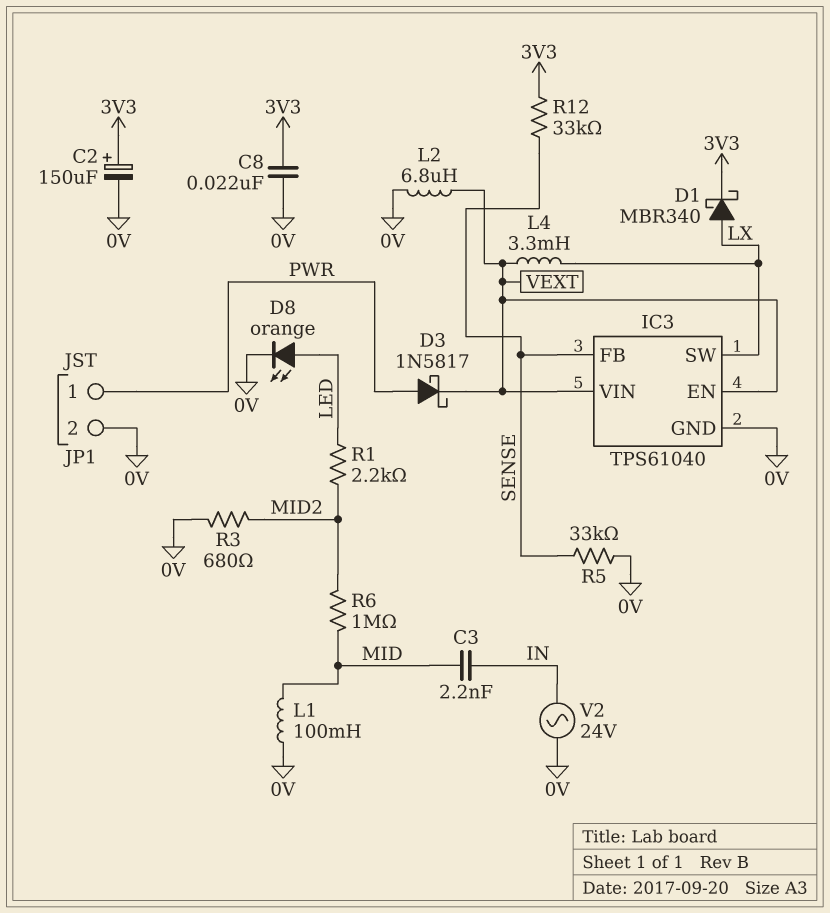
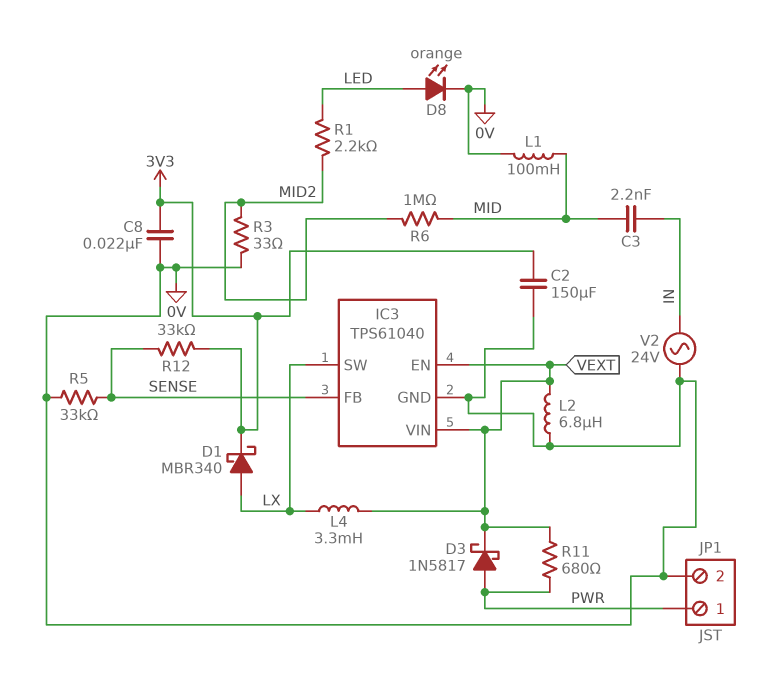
C2: 150uF (plus 3V3, minus 0V) -> 150uF (0V, 3V3)
R3: 680 (0V, MID2) -> 33 (0V, MID2)
R11: none -> 680 (PWR, VEXT)

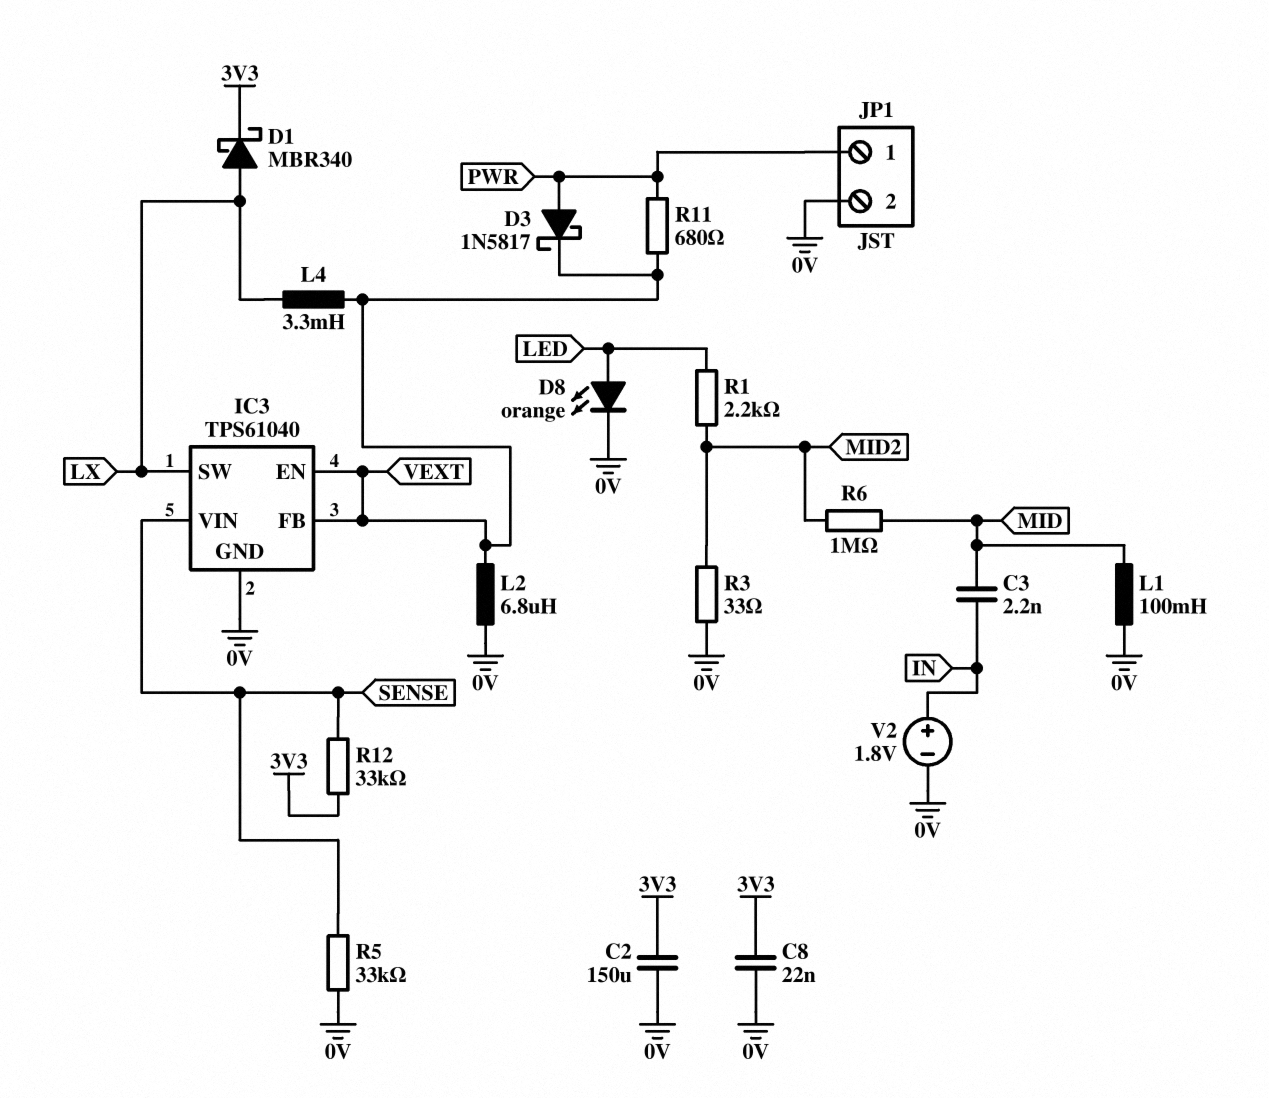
IC3 pin FB: SENSE -> VEXT
IC3 pin VIN: VEXT -> SENSE
V2: AC 24V (0V, IN) -> 1.8V (plus IN, minus 0V)

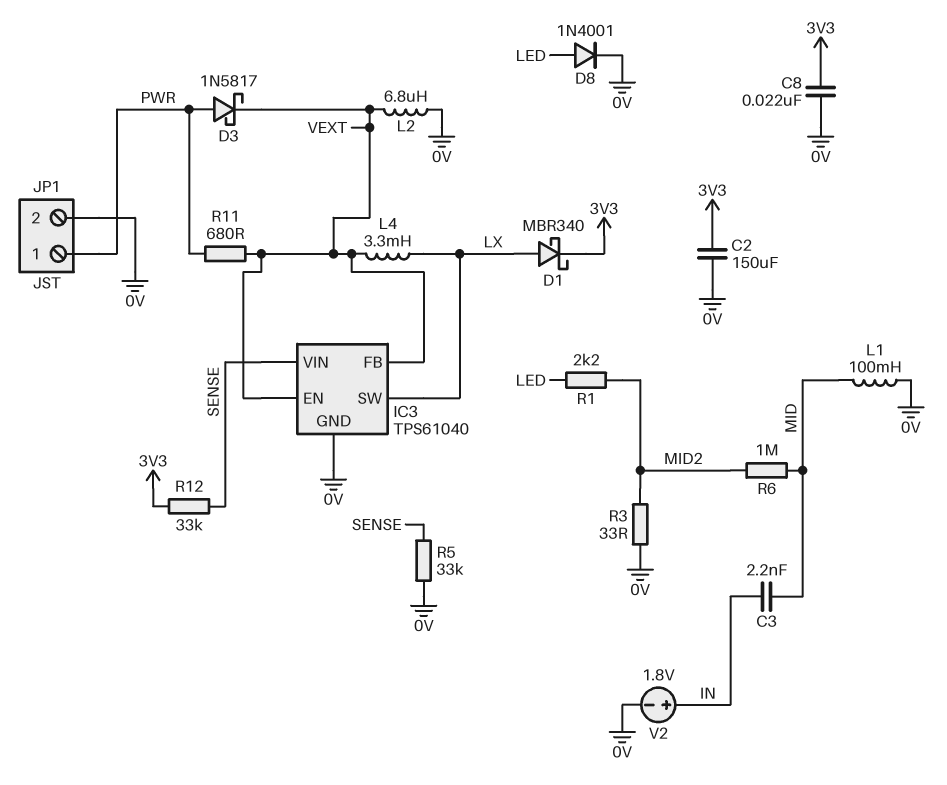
D8: LED orange (A LED, K 0V) -> diode 1N4001 (A LED, K 0V)

